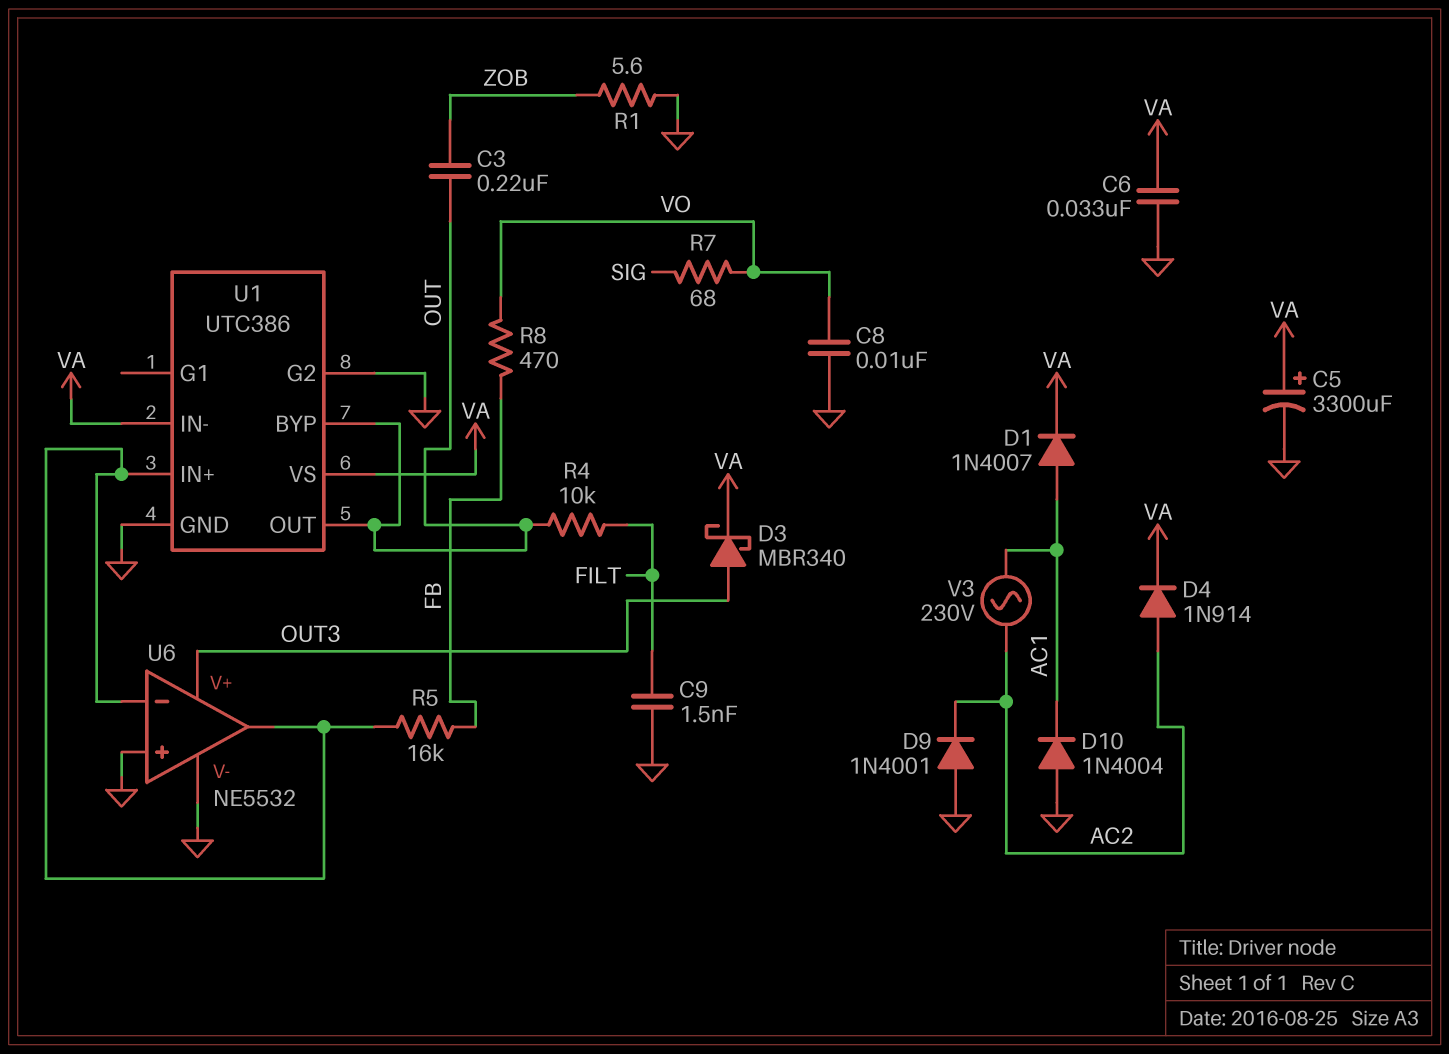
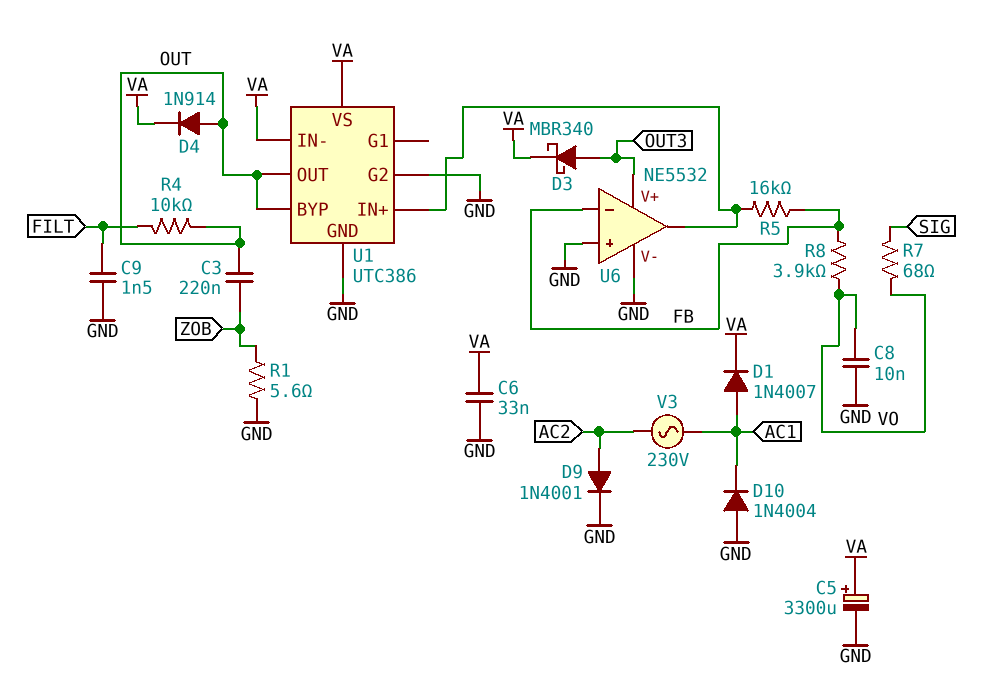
D4: diode 1N914 (A AC2, K VA) -> diode 1N914 (A OUT, K VA)
D9: diode 1N4001 (A GND, K AC2) -> diode 1N4001 (A AC2, K GND)
R8: 470 (FB, VO) -> 3.9k (FB, VO)
U6 pin in-: U1/IN+ -> FB

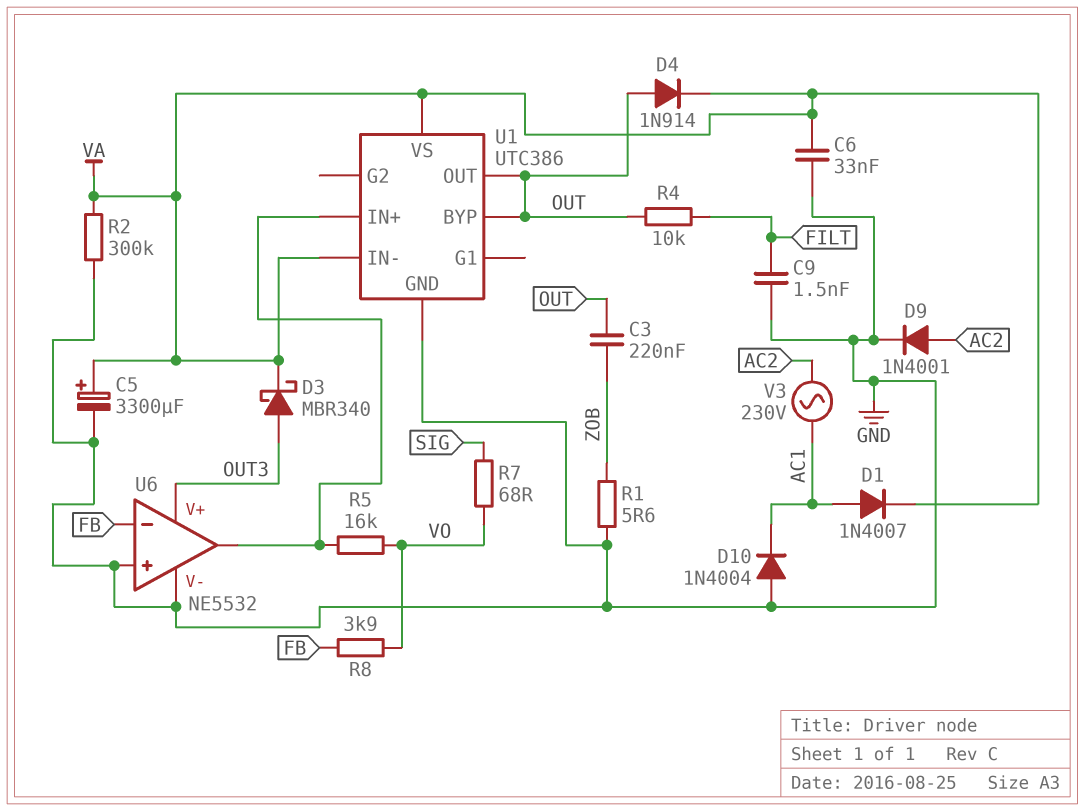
C8: 10nF (GND, VO) -> none
R2: none -> 300k (GND, VA)
R5: 16k (FB, U1/IN+) -> 16k (U1/IN+, VO)
U1 pin G2: GND -> none

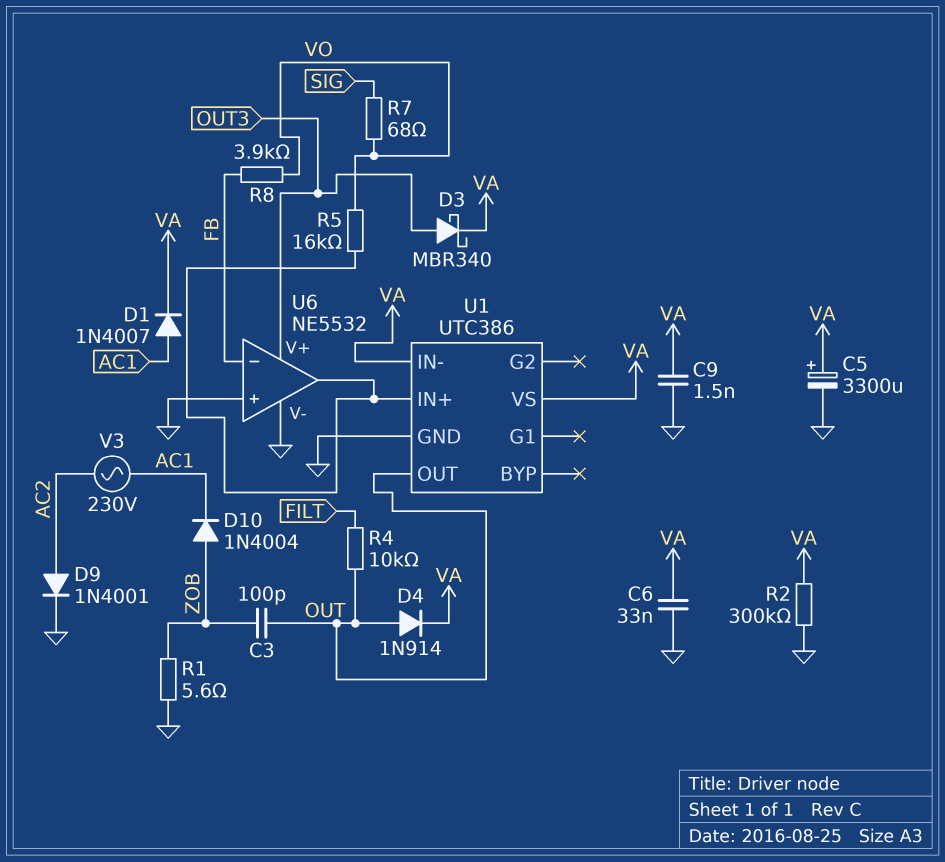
C3: 220nF (OUT, ZOB) -> 100pF (OUT, ZOB)
C9: 1.5nF (FILT, GND) -> 1.5nF (GND, VA)
D10: diode 1N4004 (A GND, K AC1) -> diode 1N4004 (A ZOB, K AC1)
U1 pin BYP: OUT -> none

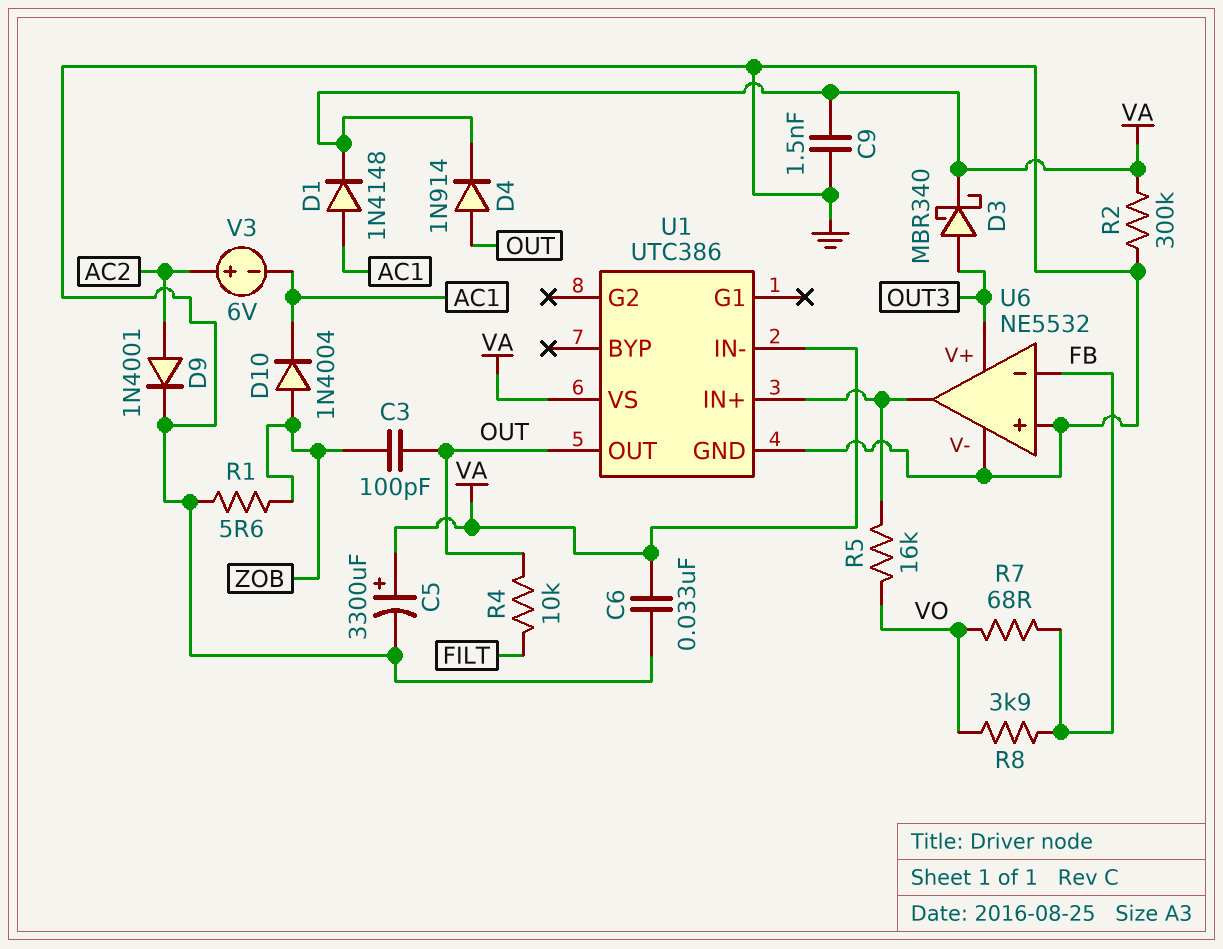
D1: diode 1N4007 (A AC1, K VA) -> diode 1N4148 (A AC1, K VA)
R7: 68 (SIG, VO) -> 68 (FB, VO)
V3: AC 230V (AC1, AC2) -> 6V (plus AC2, minus AC1)

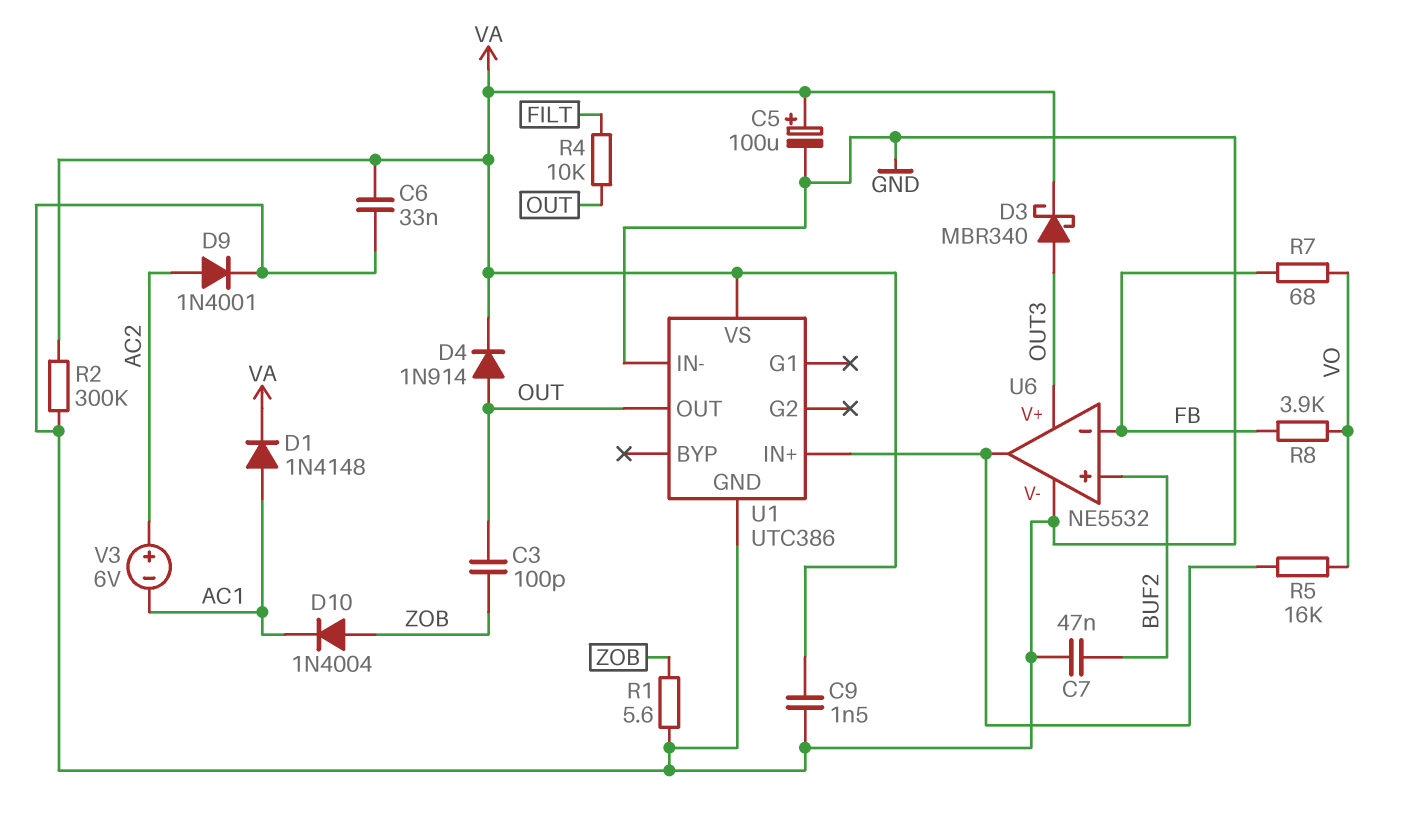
C5: 3300uF (plus VA, minus GND) -> 100uF (plus VA, minus GND)
C7: none -> 47nF (BUF2, GND)
U1 pin IN-: VA -> GND
U6 pin in+: GND -> BUF2

